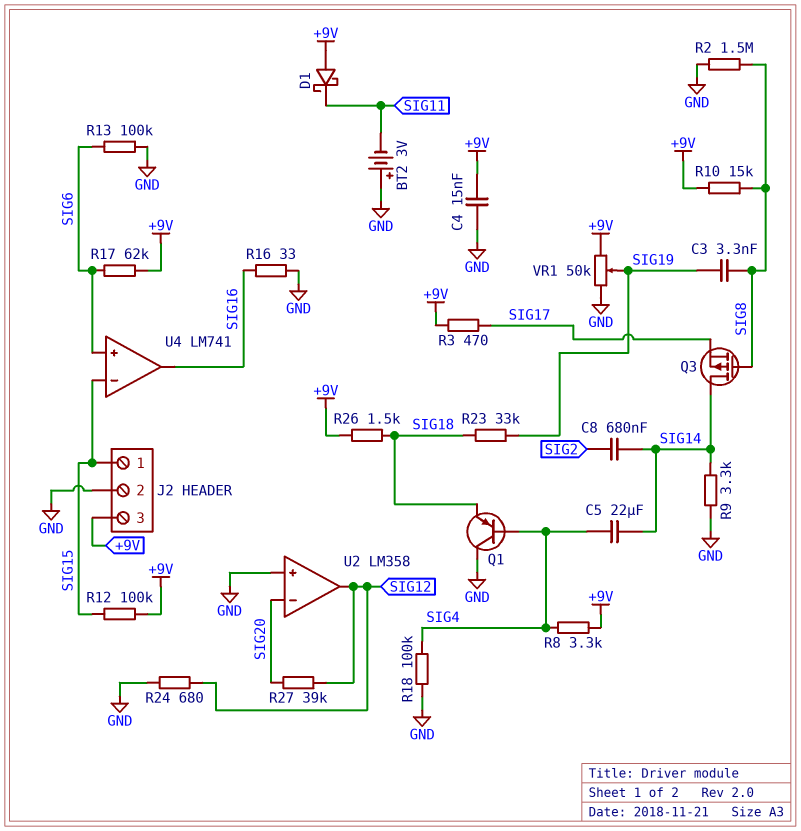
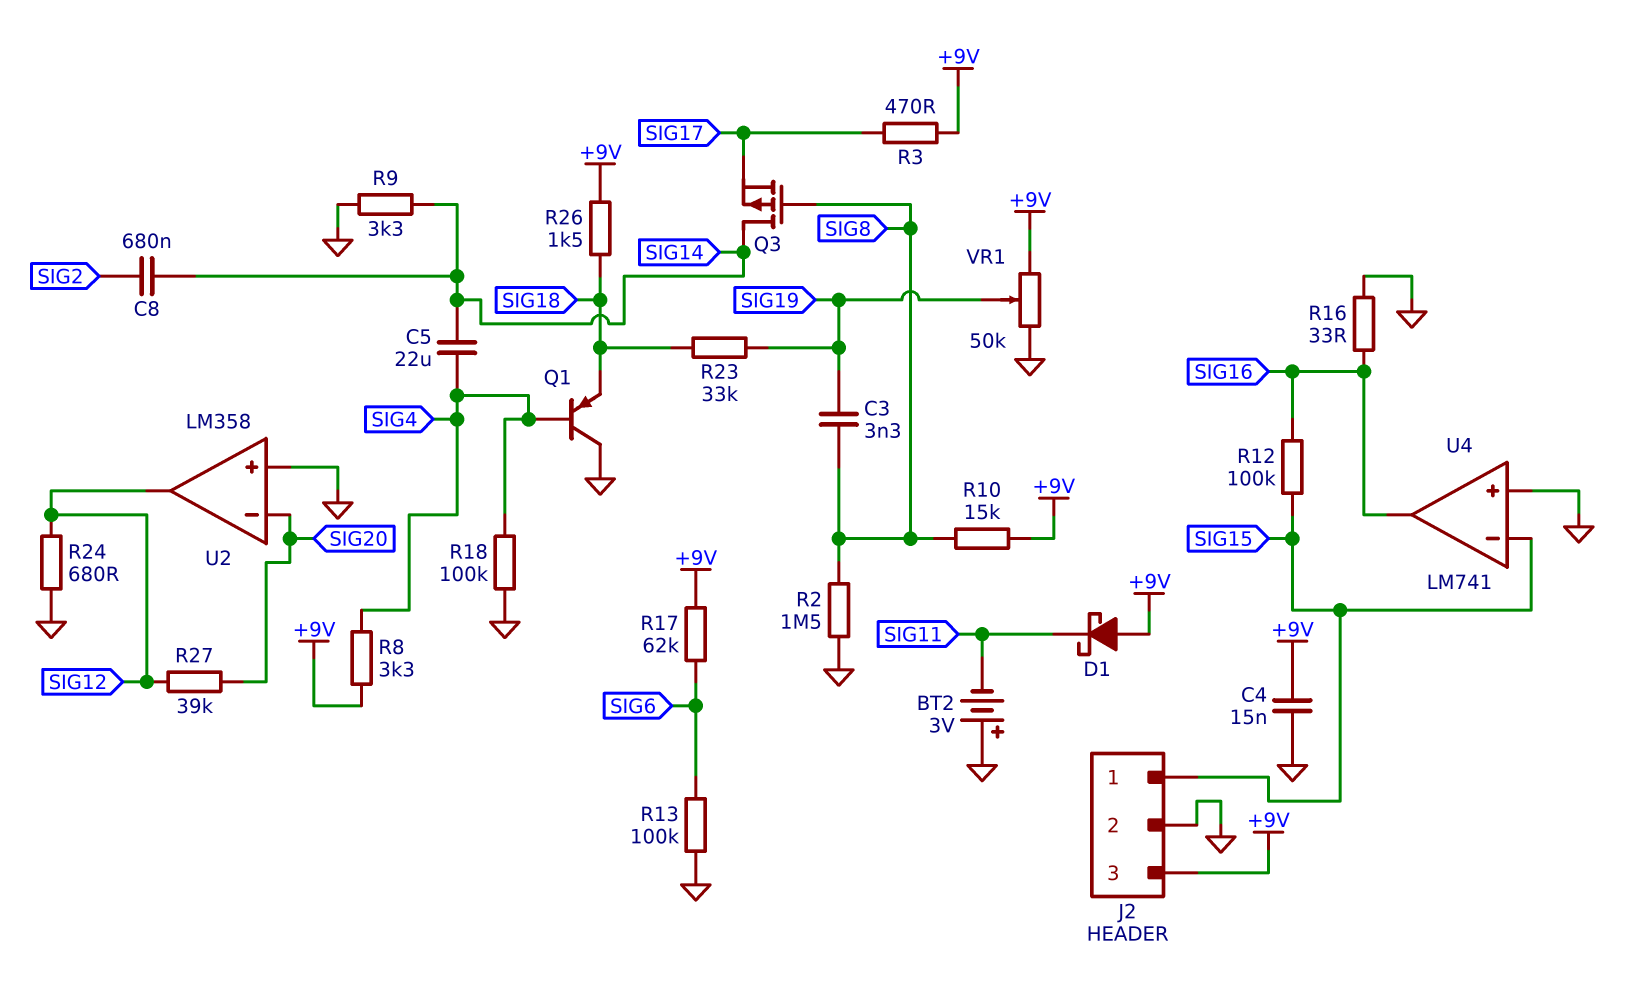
R12: 100k (+9V, SIG15) -> 100k (SIG15, SIG16)
U4 pin in+: SIG6 -> GND

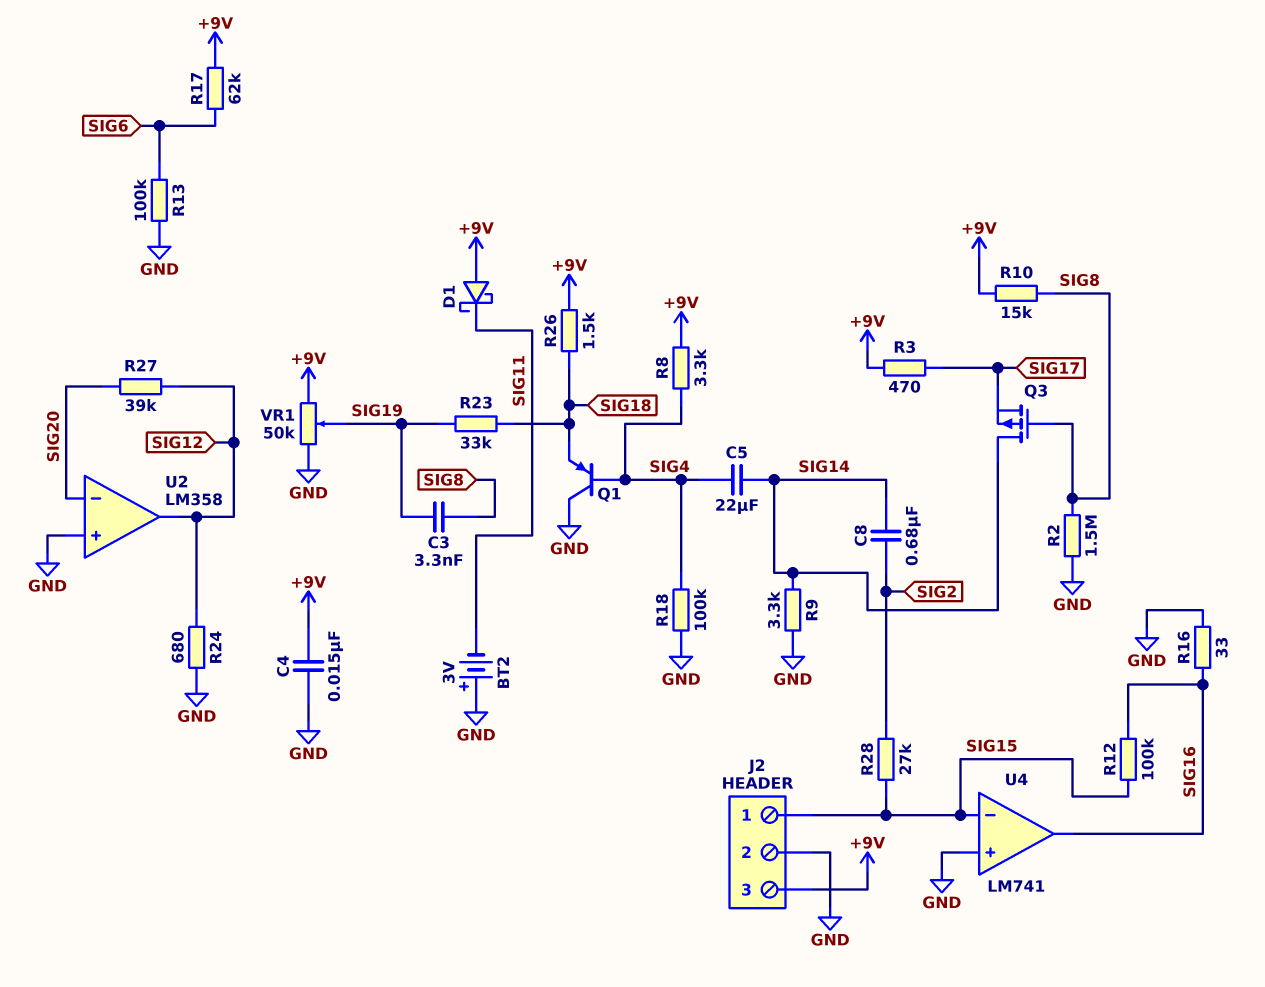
R28: none -> 27k (SIG2, SIG15)

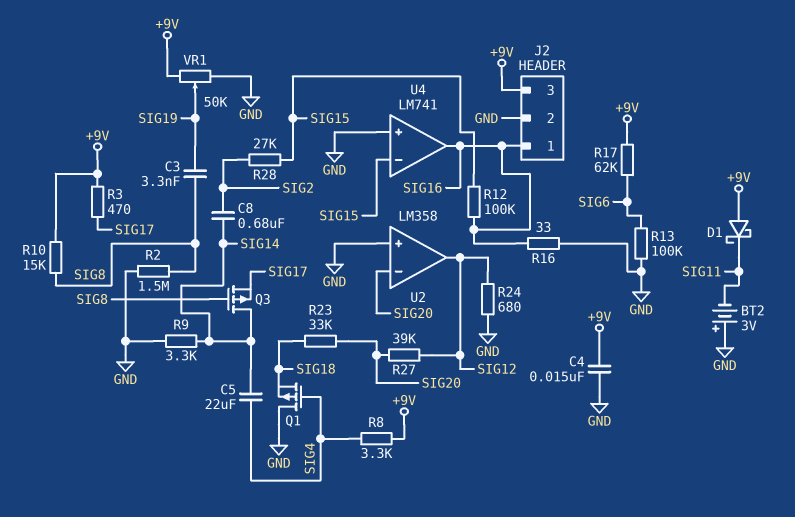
J2 pin 1: SIG15 -> SIG16
Q1: PNP (B SIG4, C GND, E SIG18) -> PMOS (G SIG4, D GND, S SIG18)
R18: 100k (GND, SIG4) -> none
R23: 33k (SIG18, SIG19) -> 33k (SIG18, SIG20)
R26: 1.5k (+9V, SIG18) -> none

